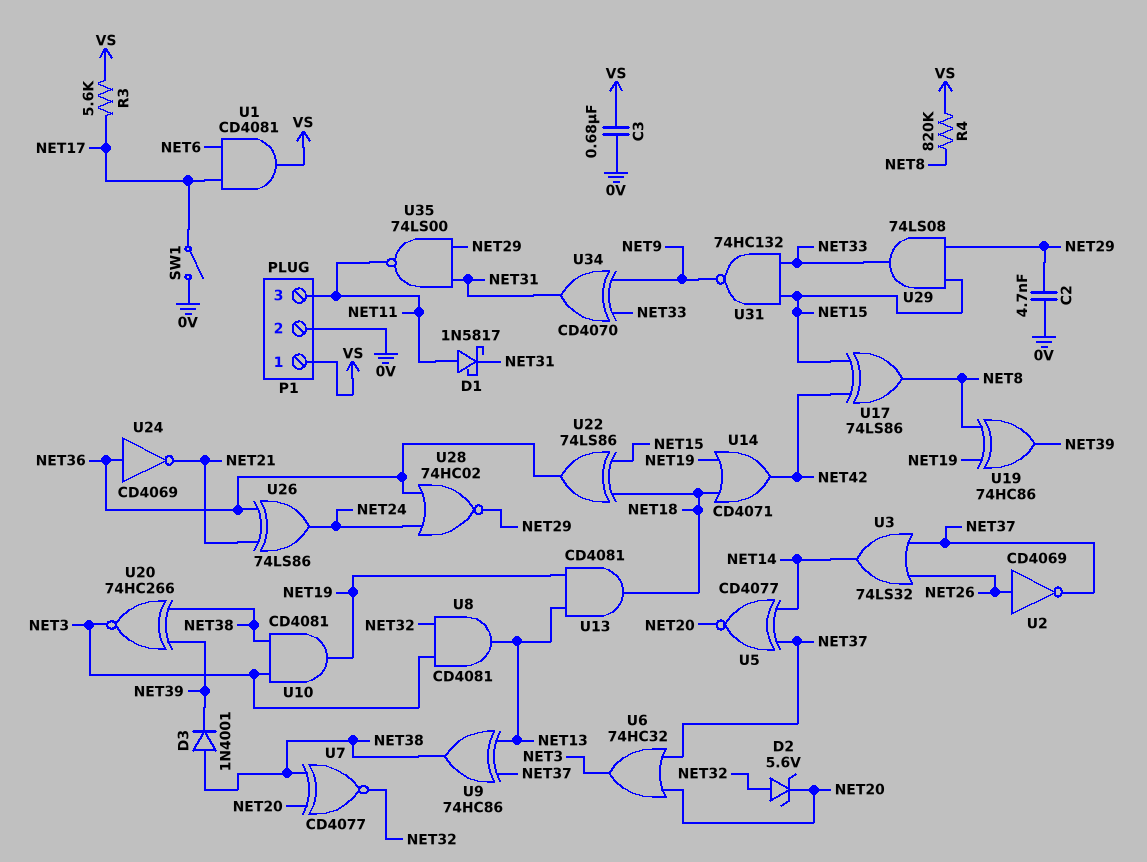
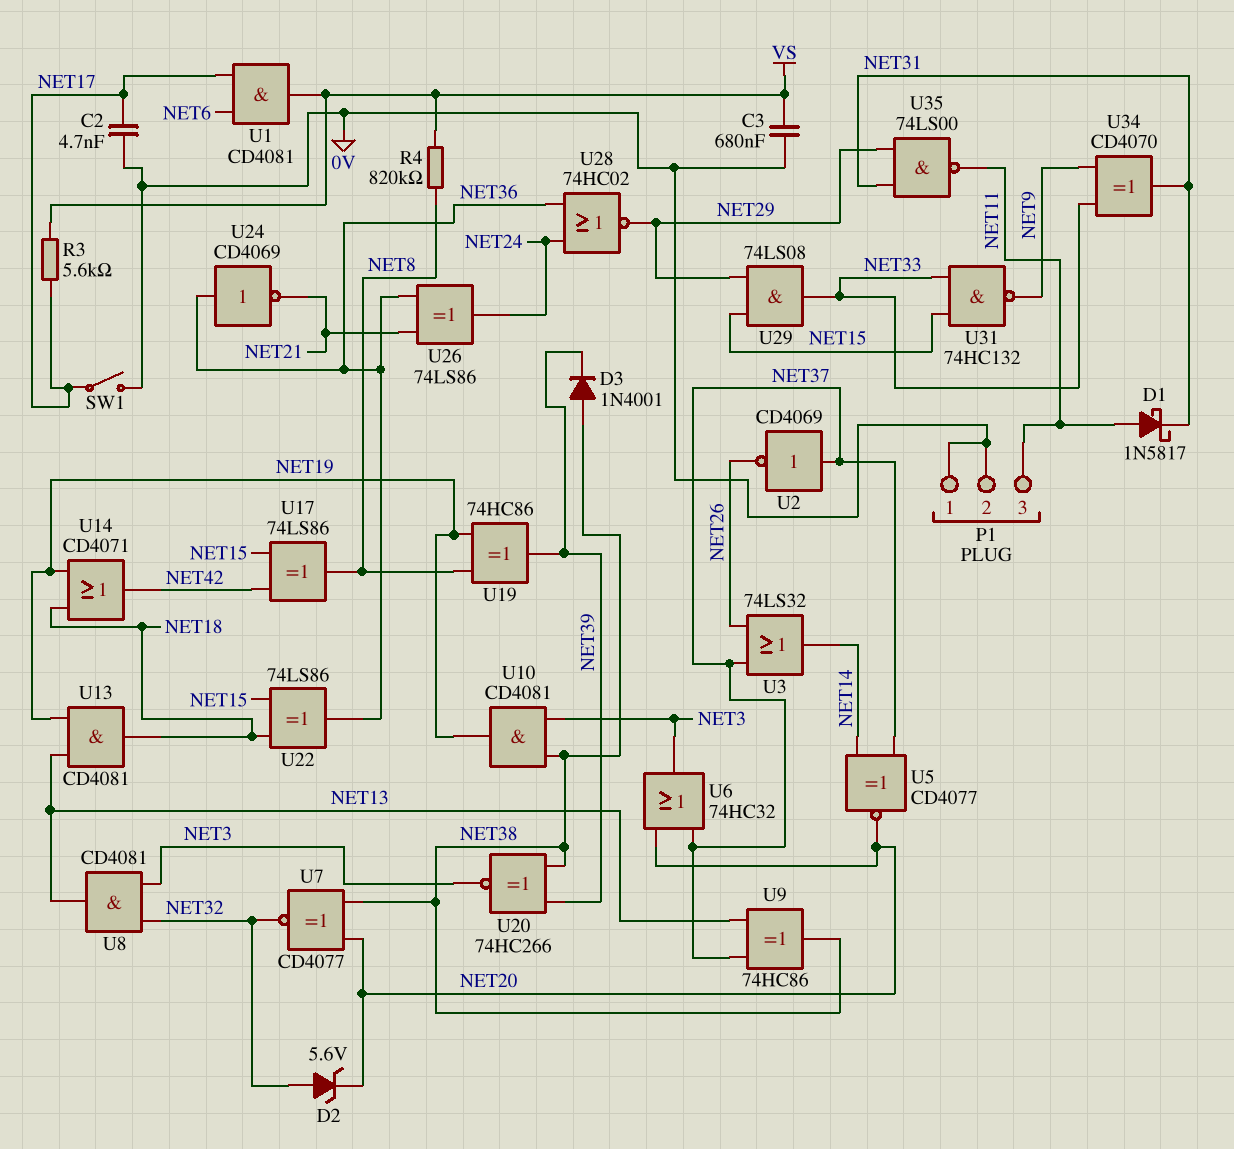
C2: 4.7nF (0V, NET29) -> 4.7nF (0V, NET17)
P1 pin 1: VS -> 0V
U2: NOT CD4069 (in NET26, out NET37) -> NOT CD4069 (in NET37, out NET26)

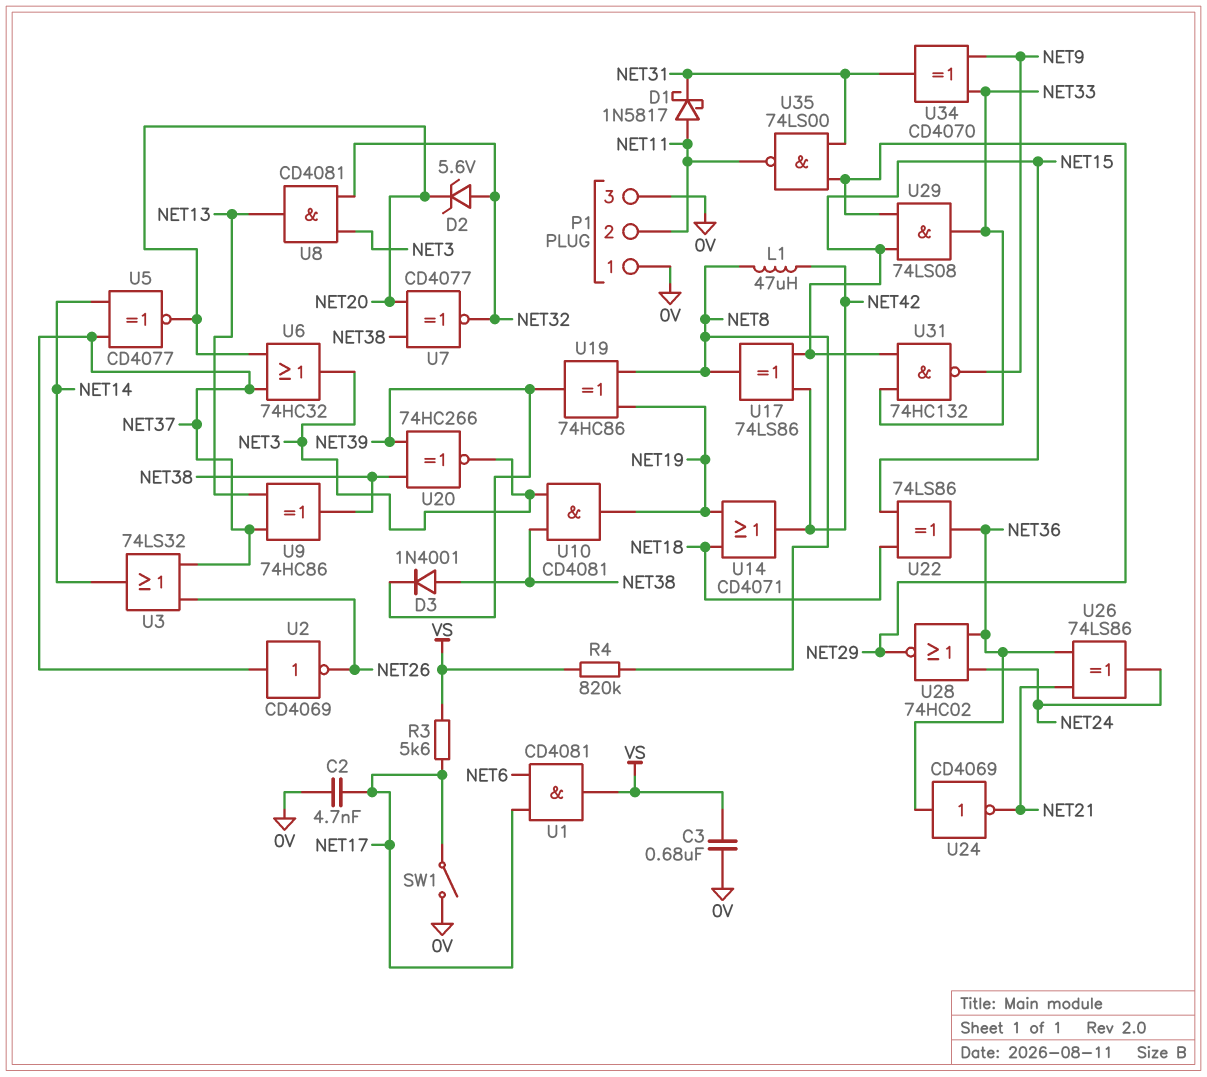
L1: none -> 47uH (NET8, NET42)
P1 pin 2: 0V -> NET11
P1 pin 3: NET11 -> 0V
U13: AND CD4081 (in NET13, in NET19, out NET18) -> none

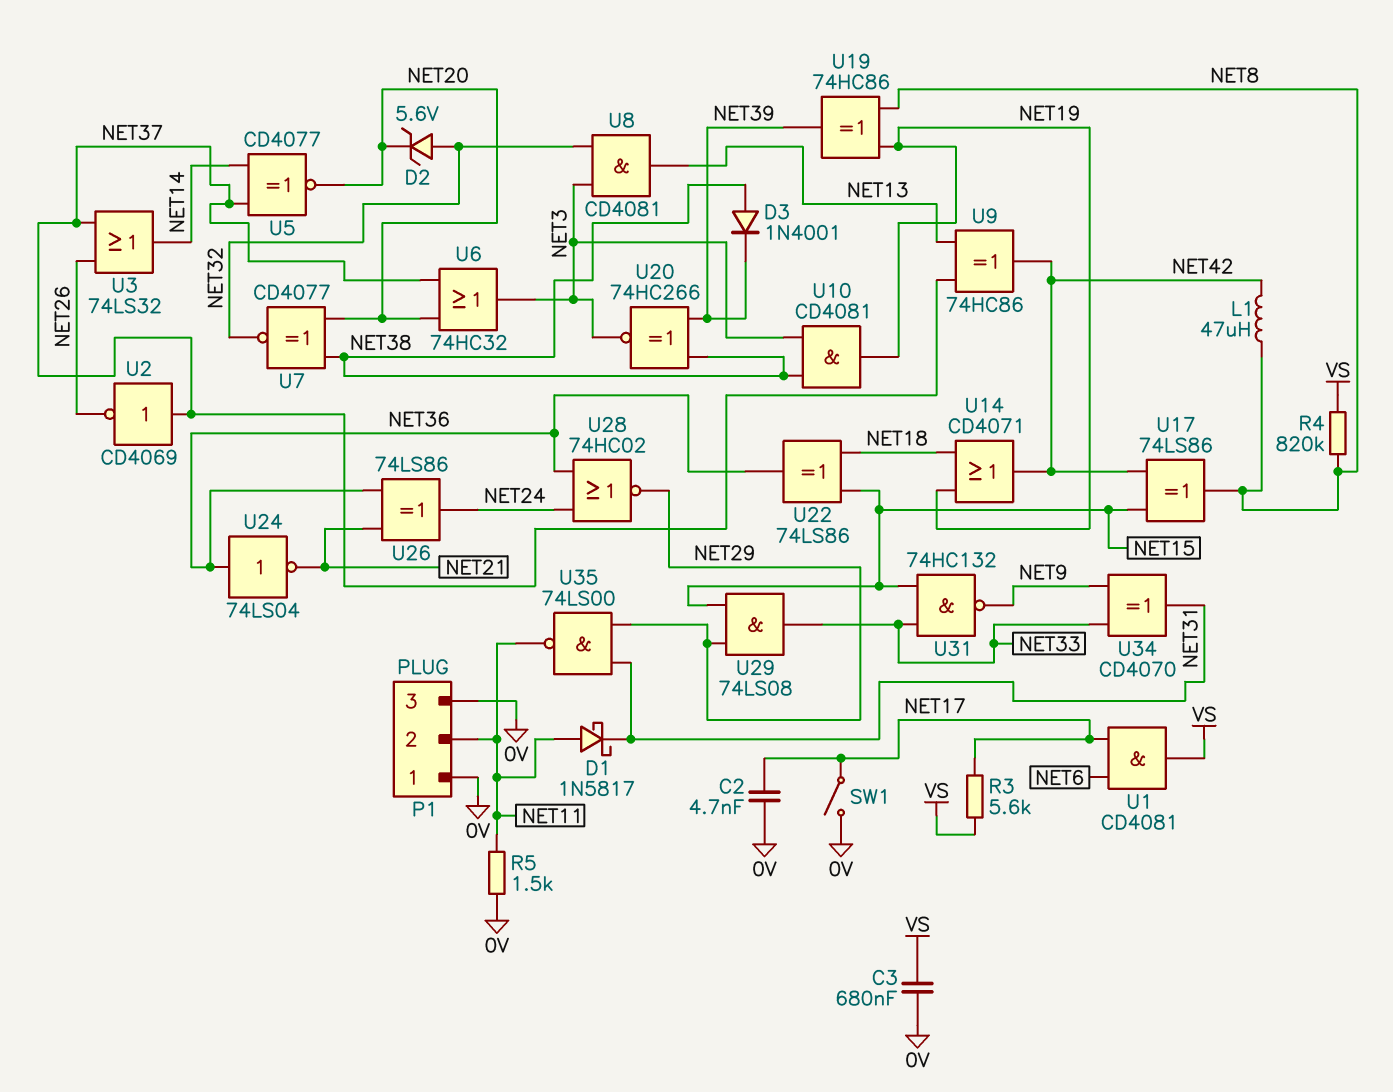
R5: none -> 1.5k (0V, NET11)
U9: XOR 74HC86 (in NET13, in NET37, out NET38) -> XOR 74HC86 (in NET13, in NET37, out NET42)
U24: NOT CD4069 (in NET36, out NET21) -> NOT 74LS04 (in NET36, out NET21)

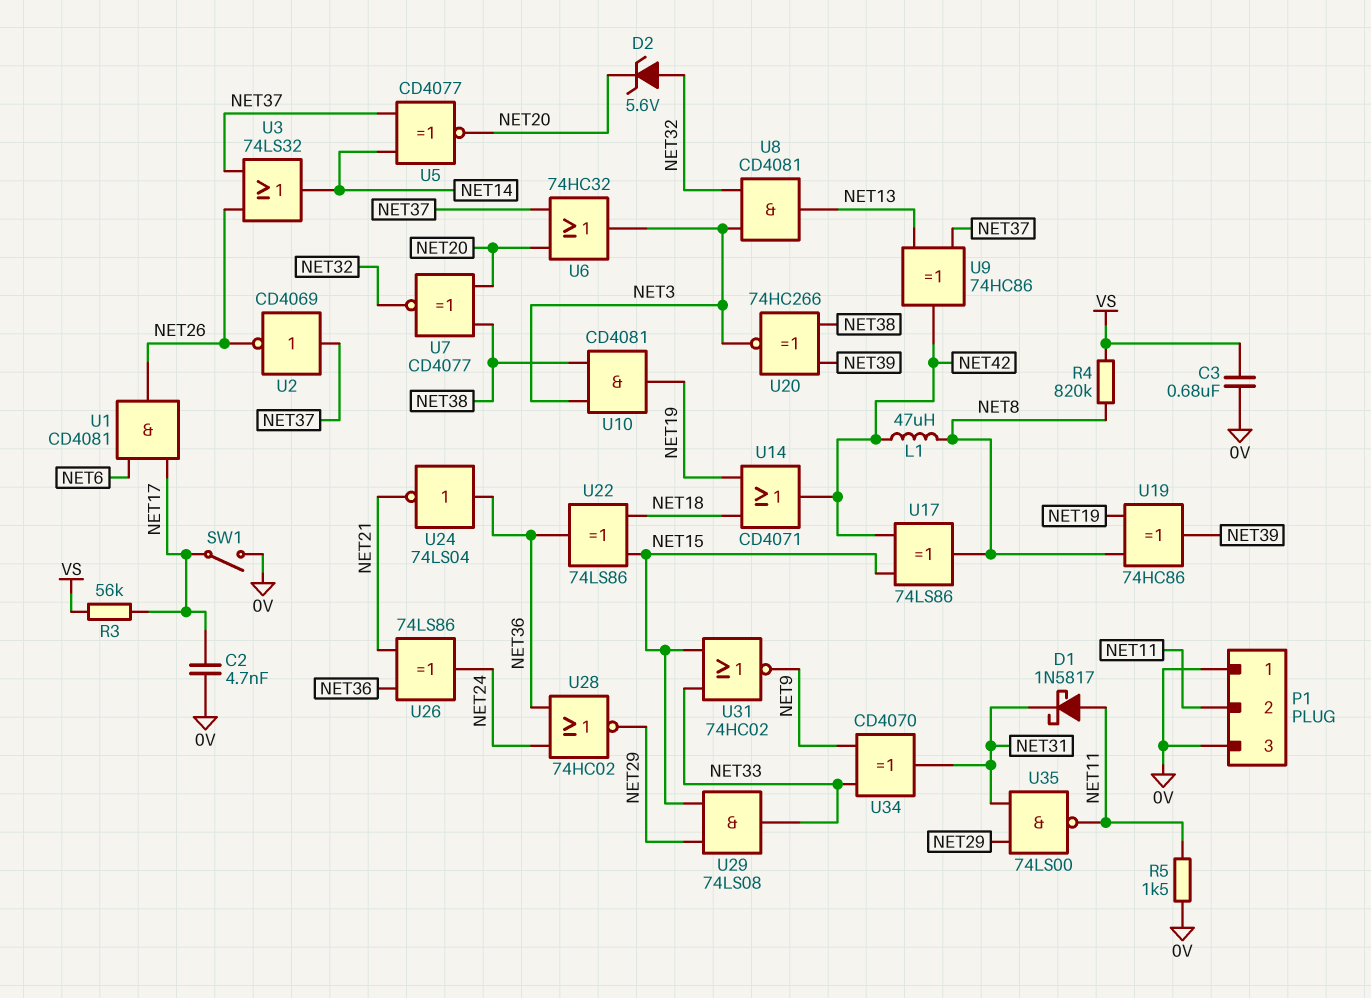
D3: diode 1N4001 (A NET38, K NET39) -> none
R3: 5.6k (NET17, VS) -> 56k (NET17, VS)
U1: AND CD4081 (in NET6, in NET17, out VS) -> AND CD4081 (in NET6, in NET17, out NET26)
U31: NAND 74HC132 (in NET15, in NET33, out NET9) -> NOR 74HC02 (in NET15, in NET33, out NET9)

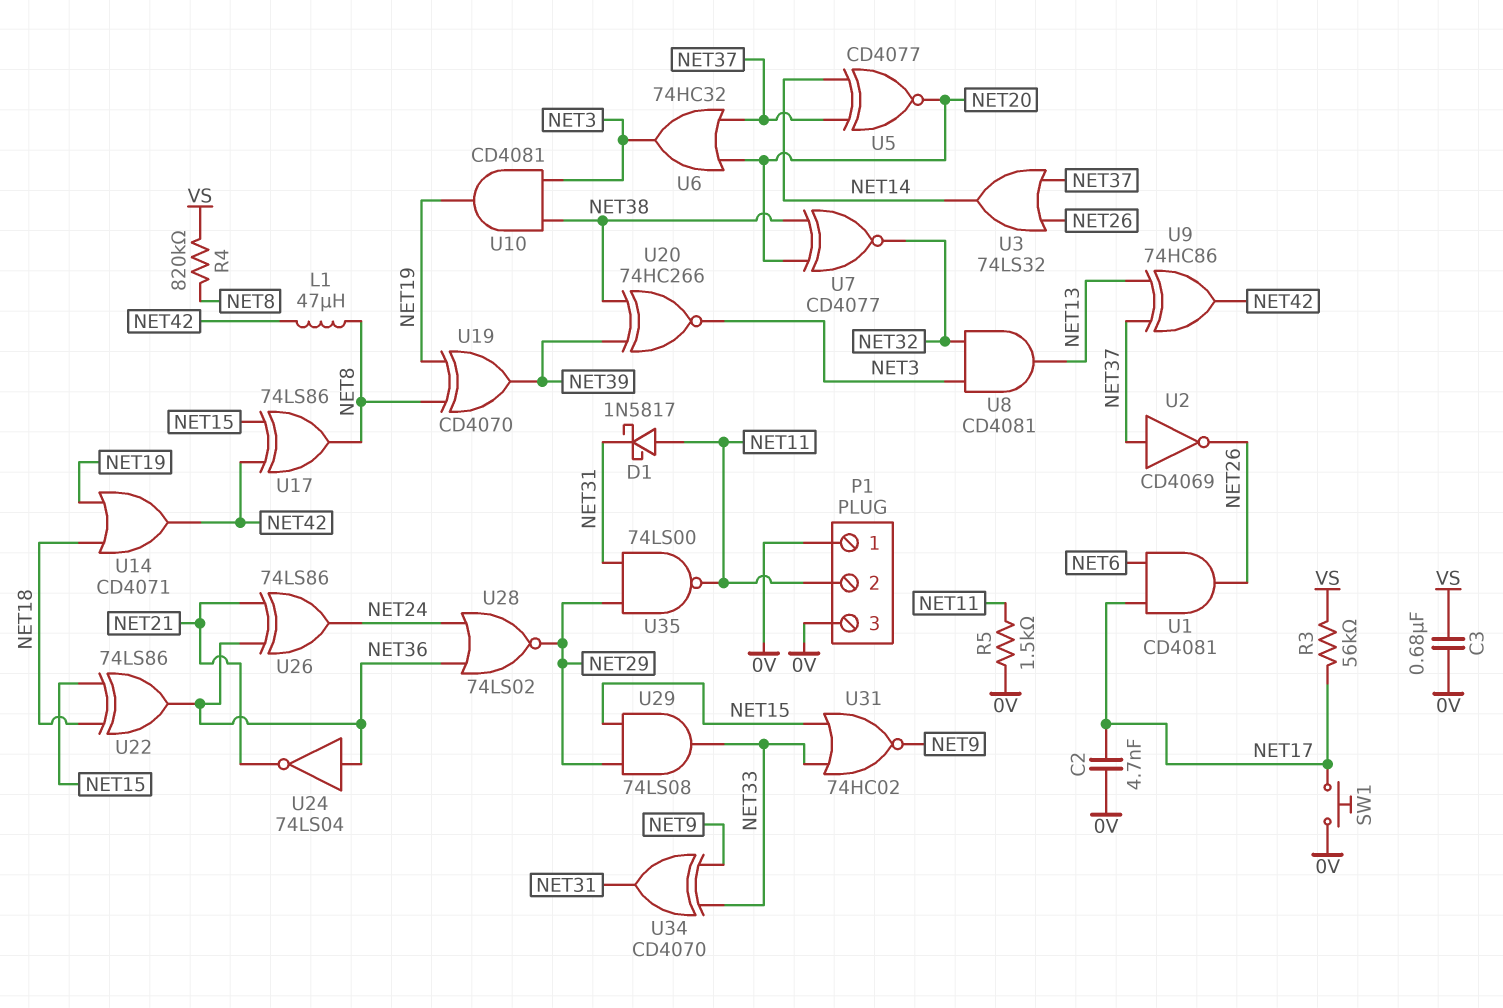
D2: zener 5.6V (A NET32, K NET20) -> none
SW1: switch (0V, NET17) -> button (0V, NET17)
U19: XOR 74HC86 (in NET8, in NET19, out NET39) -> XOR CD4070 (in NET8, in NET19, out NET39)
U28: NOR 74HC02 (in NET24, in NET36, out NET29) -> NOR 74LS02 (in NET24, in NET36, out NET29)

